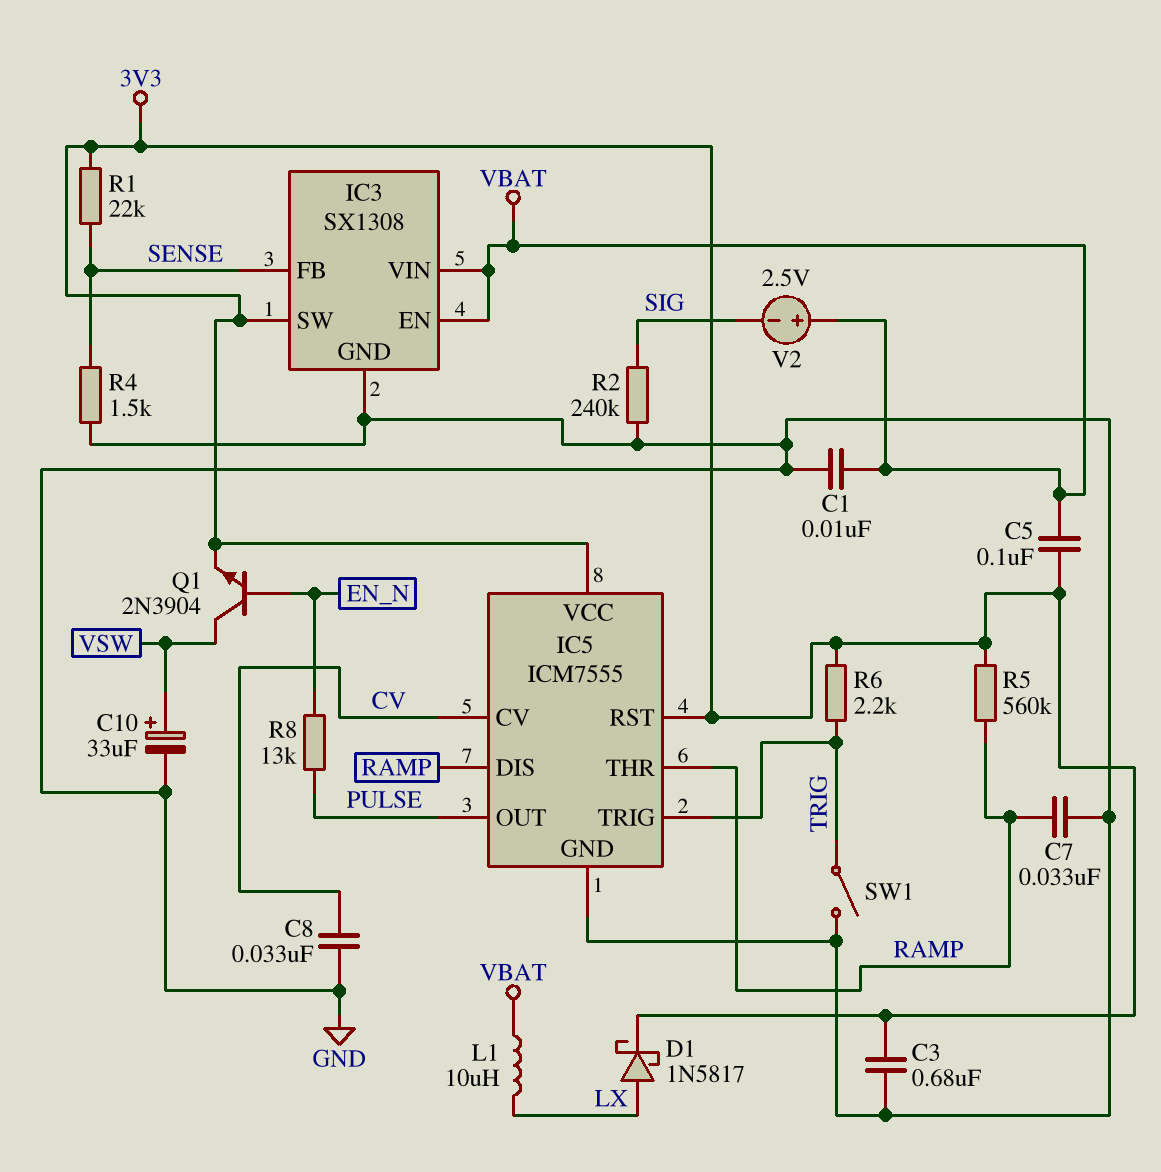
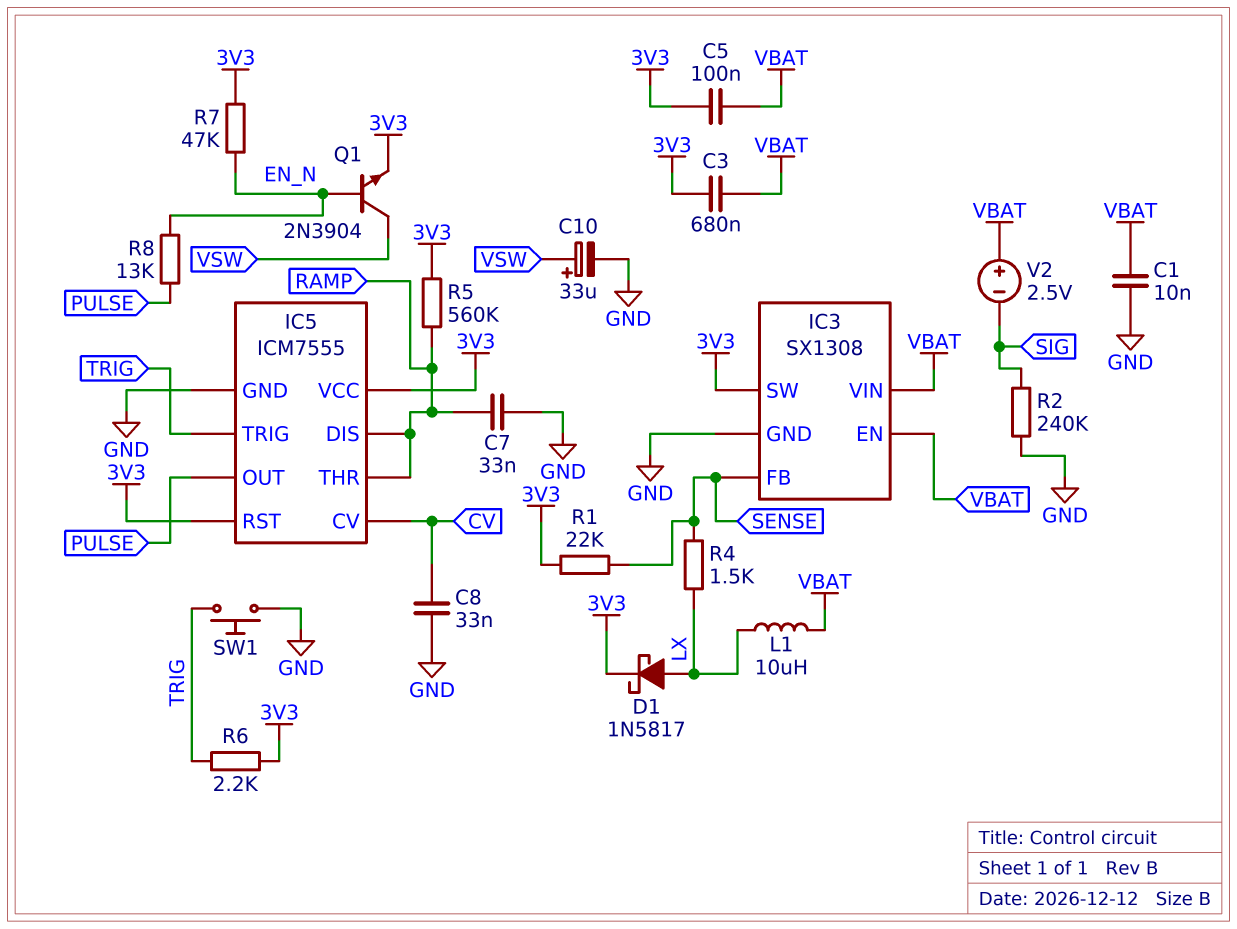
C3: 680nF (3V3, GND) -> 680nF (3V3, VBAT)
R4: 1.5k (GND, SENSE) -> 1.5k (LX, SENSE)
R7: none -> 47k (3V3, EN_N)
SW1: switch (GND, TRIG) -> button (GND, TRIG)

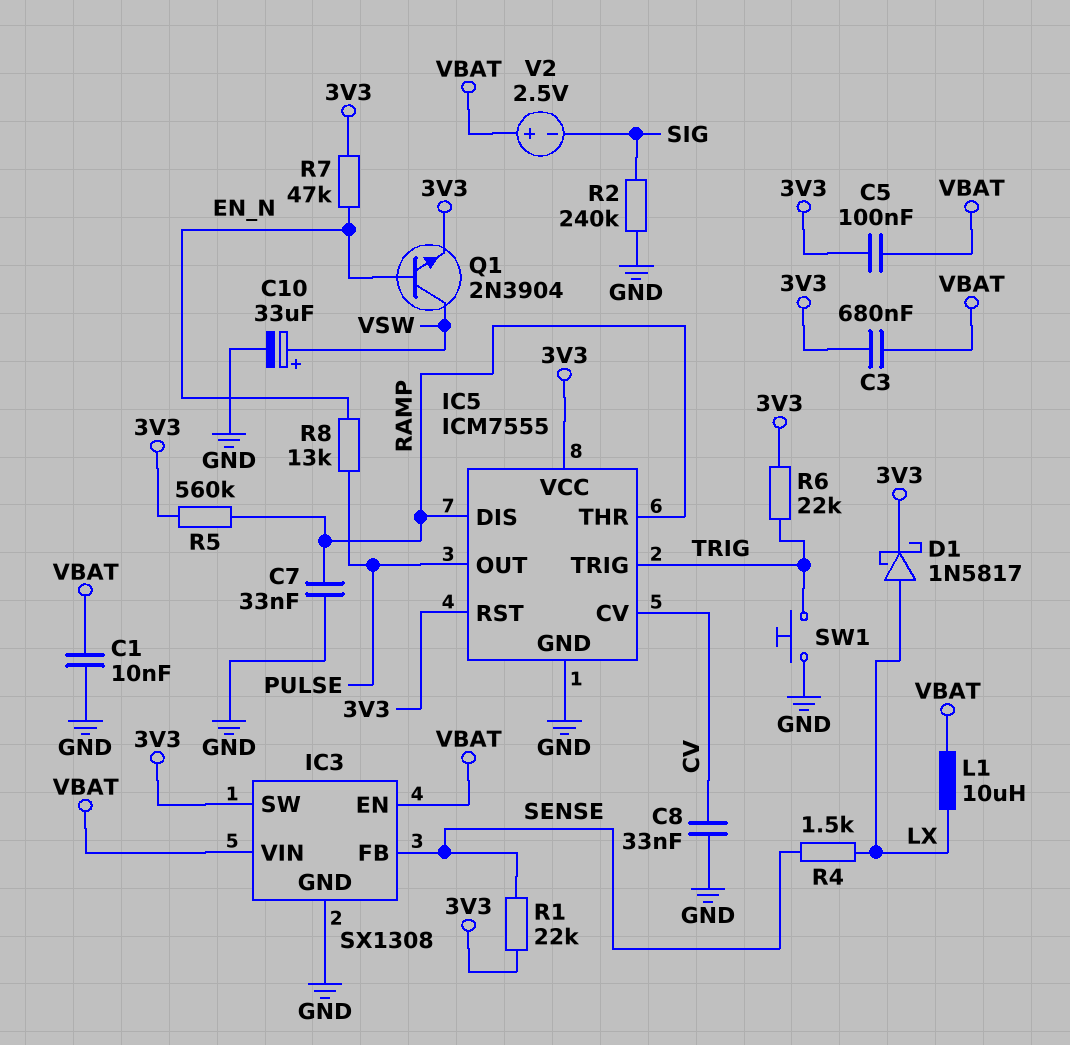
R6: 2.2k (3V3, TRIG) -> 22k (3V3, TRIG)

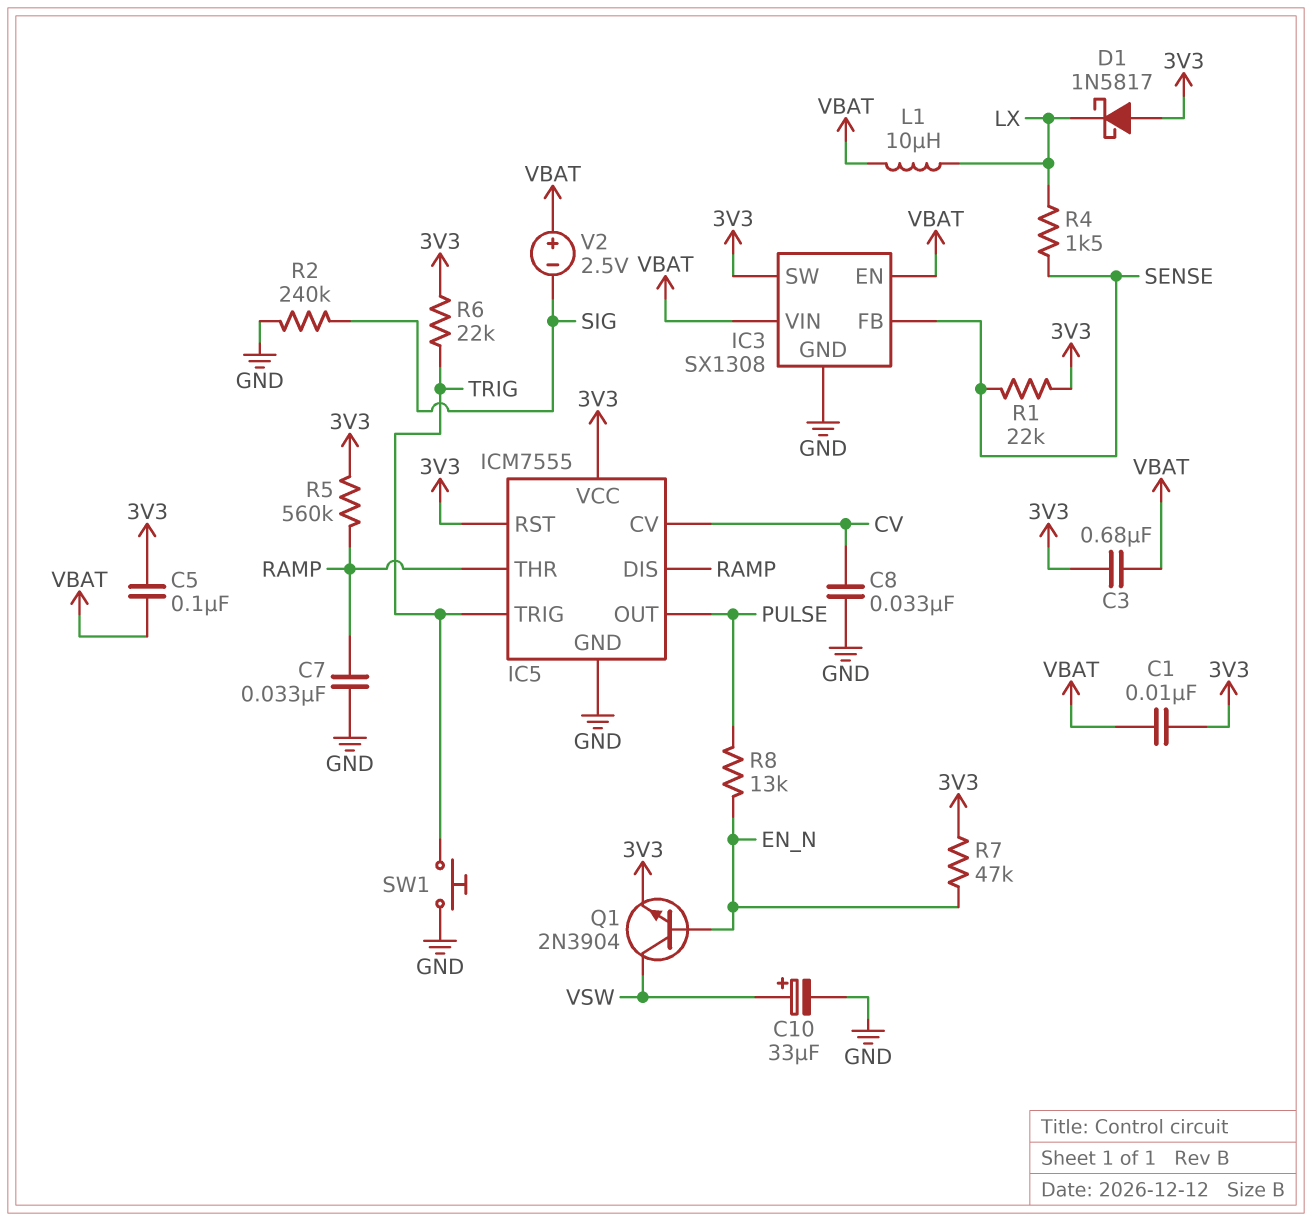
C1: 10nF (GND, VBAT) -> 10nF (3V3, VBAT)
D1: schottky 1N5817 (A LX, K 3V3) -> schottky 1N5817 (A 3V3, K LX)

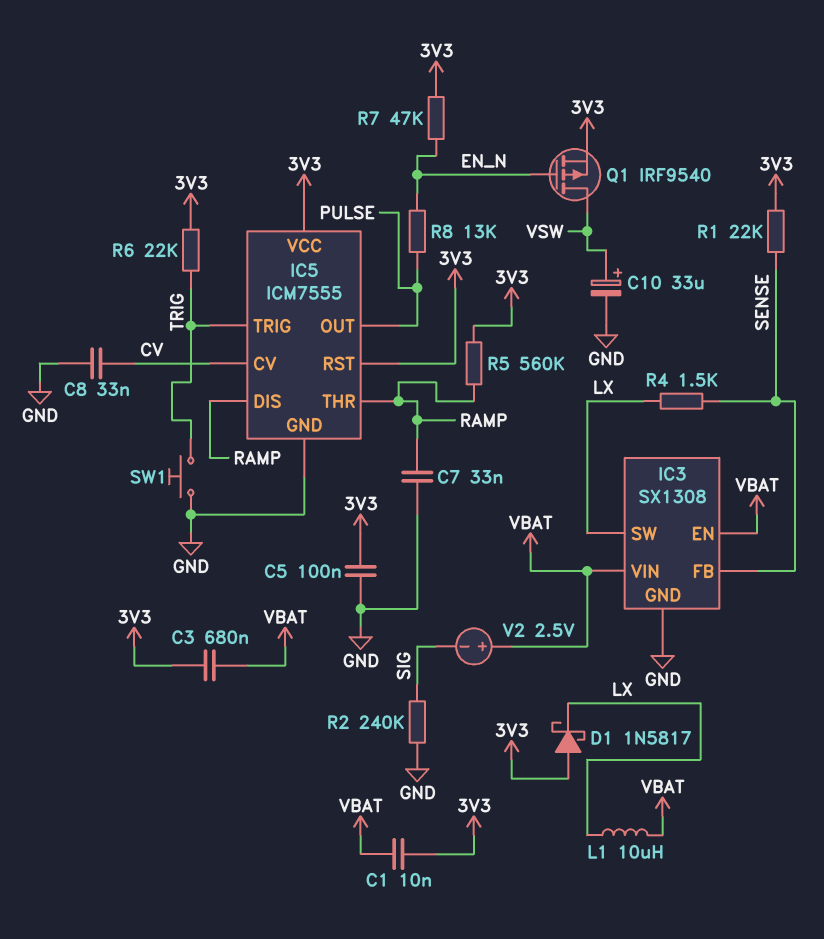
C5: 100nF (3V3, VBAT) -> 100nF (3V3, GND)
IC3 pin SW: 3V3 -> LX
Q1: NPN 2N3904 (B EN_N, C VSW, E 3V3) -> PMOS IRF9540 (G EN_N, D VSW, S 3V3)

